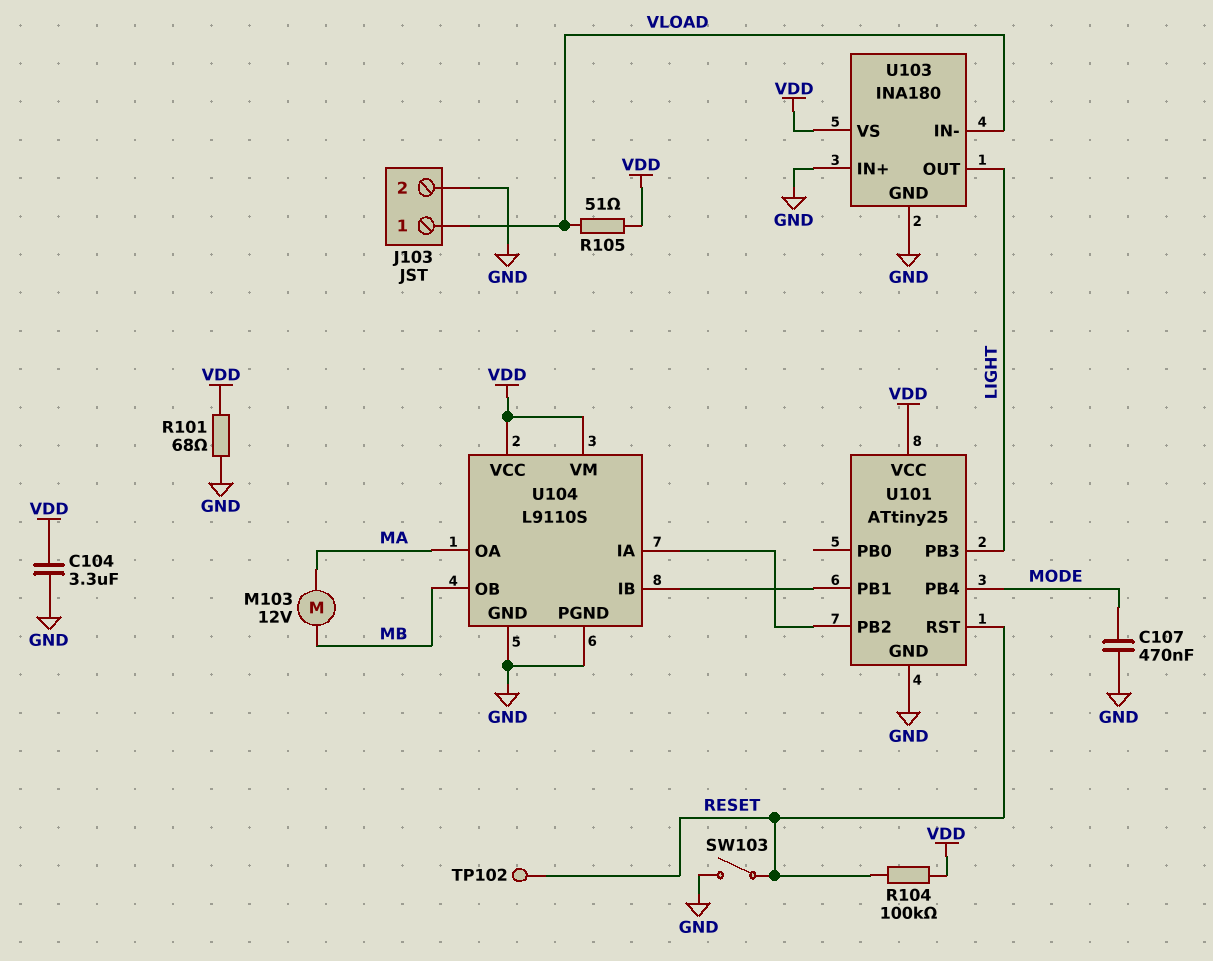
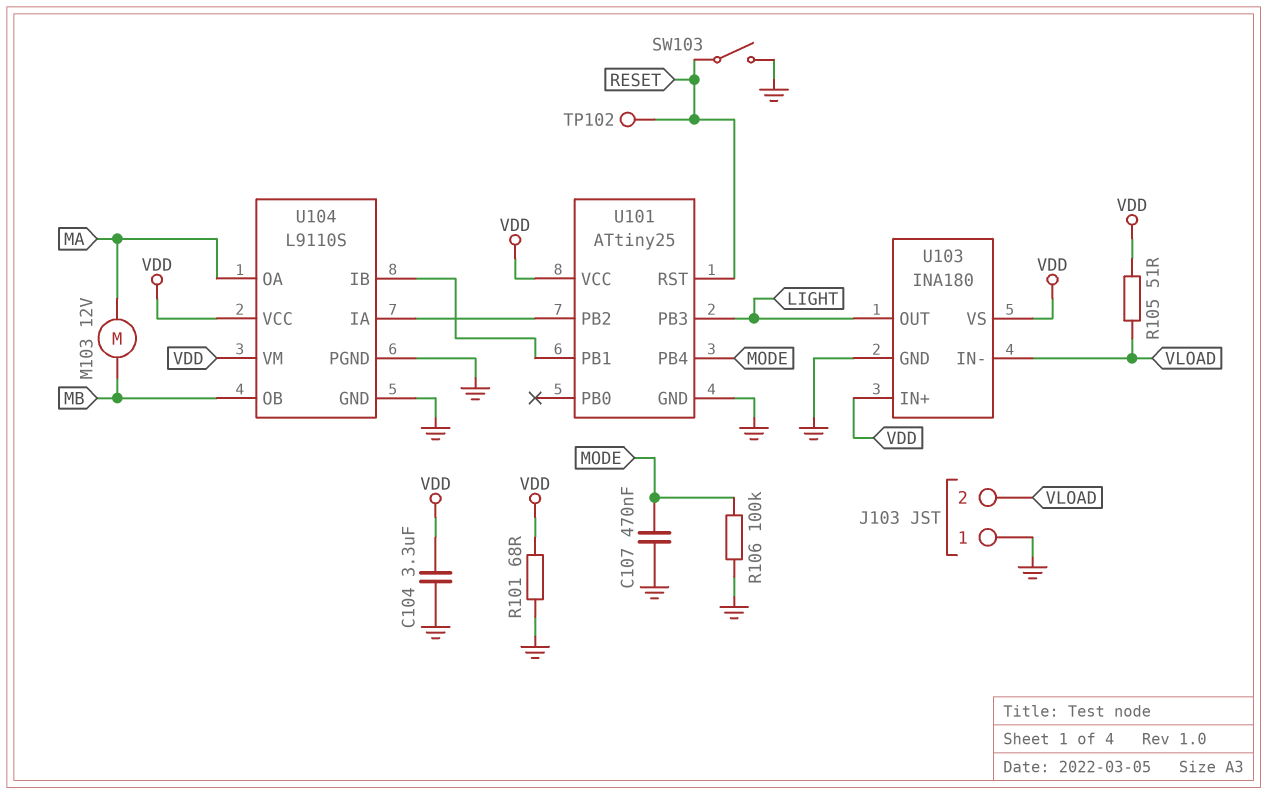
J103 pin 1: VLOAD -> GND
J103 pin 2: GND -> VLOAD
R104: 100k (RESET, VDD) -> none
R106: none -> 100k (GND, MODE)
U103 pin IN+: GND -> VDD

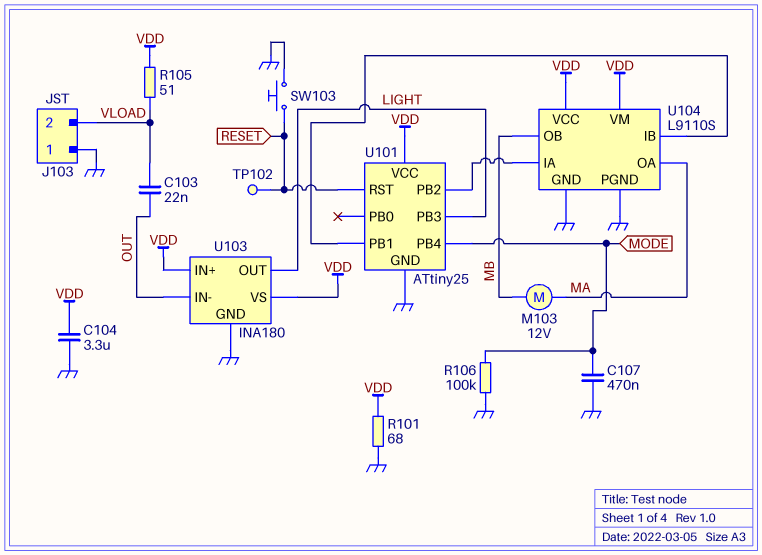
C103: none -> 22nF (OUT, VLOAD)
SW103: switch (GND, RESET) -> button (GND, RESET)
U103 pin IN-: VLOAD -> OUT

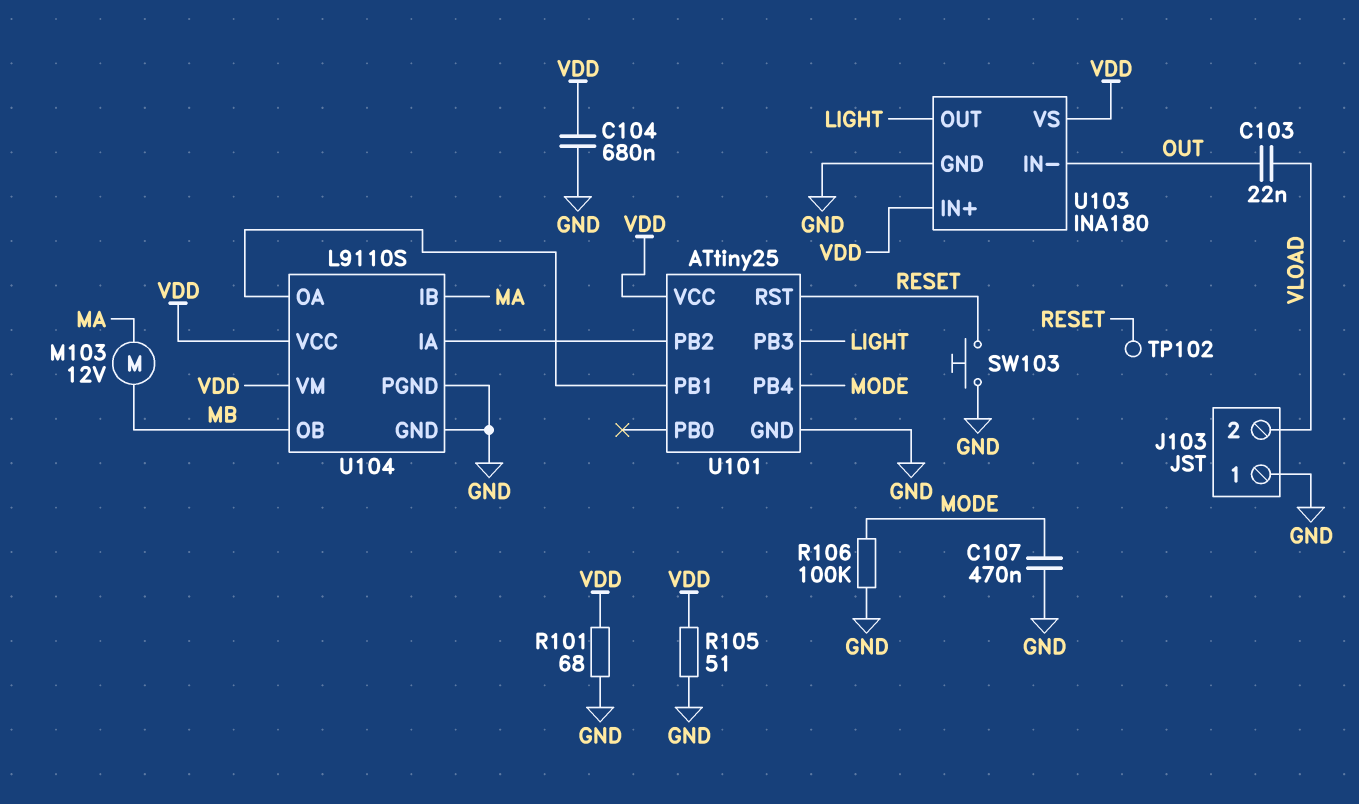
C104: 3.3uF (GND, VDD) -> 680nF (GND, VDD)
R105: 51 (VDD, VLOAD) -> 51 (GND, VDD)
U104 pin IB: U101/PB1 -> MA
U104 pin OA: MA -> U101/PB1

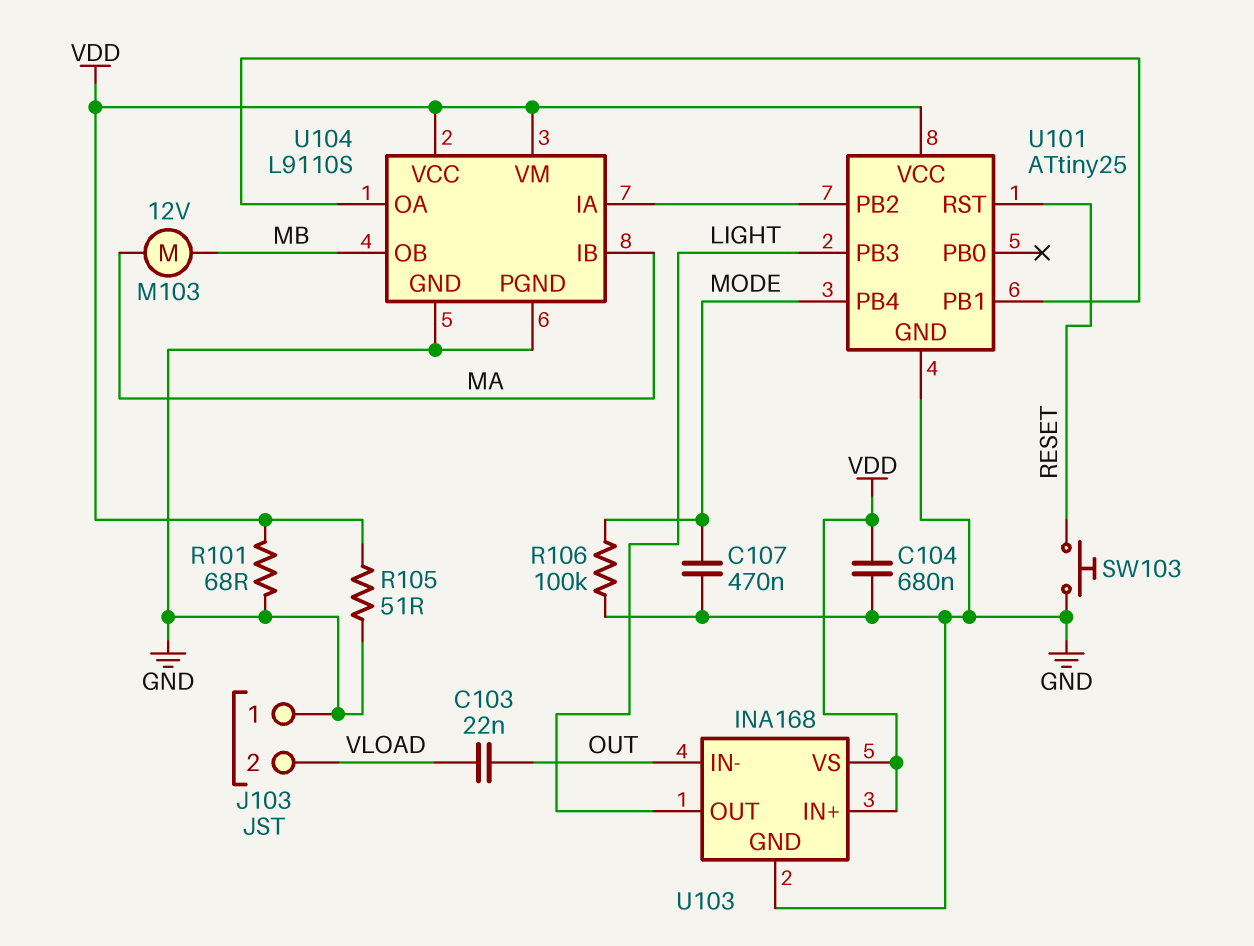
TP102: test point (RESET) -> none
U103: INA180 -> INA168

